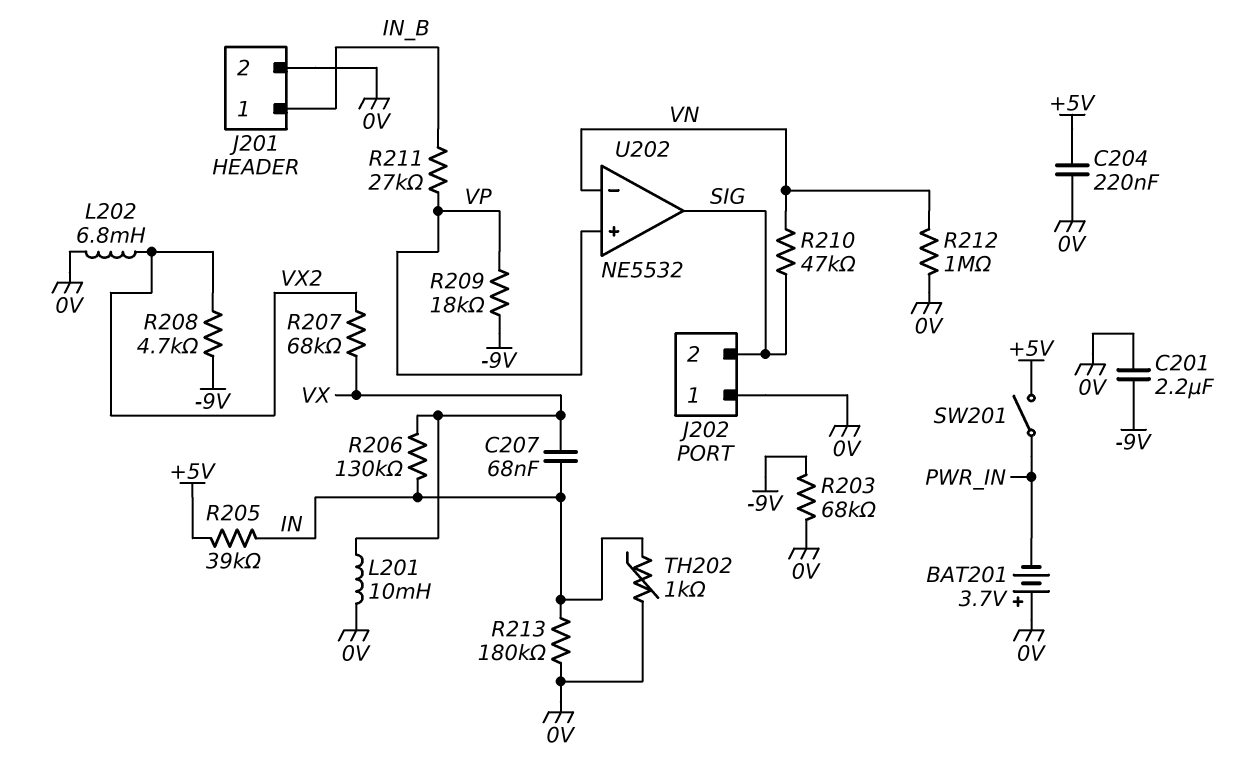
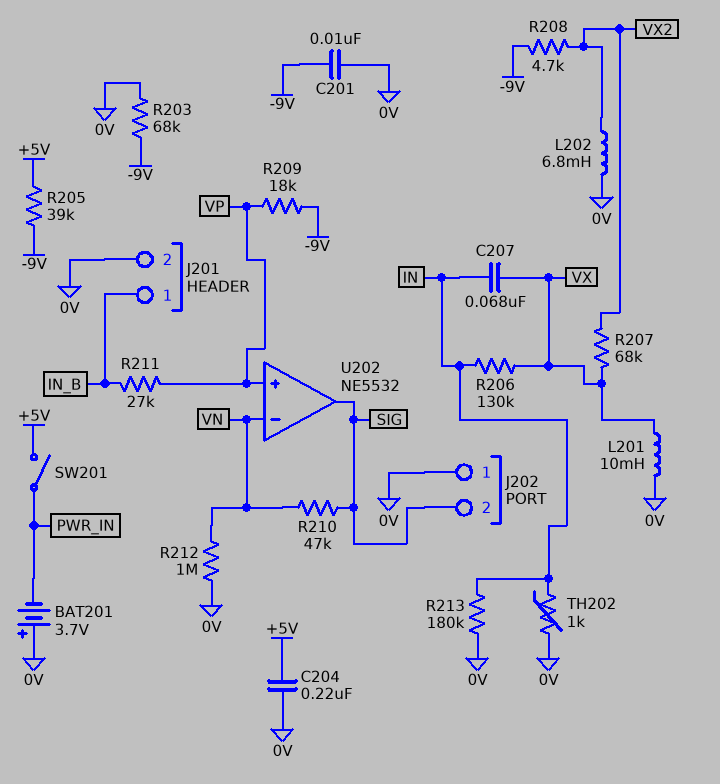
C201: 2.2uF (-9V, 0V) -> 10nF (-9V, 0V)
R205: 39k (+5V, IN) -> 39k (+5V, -9V)

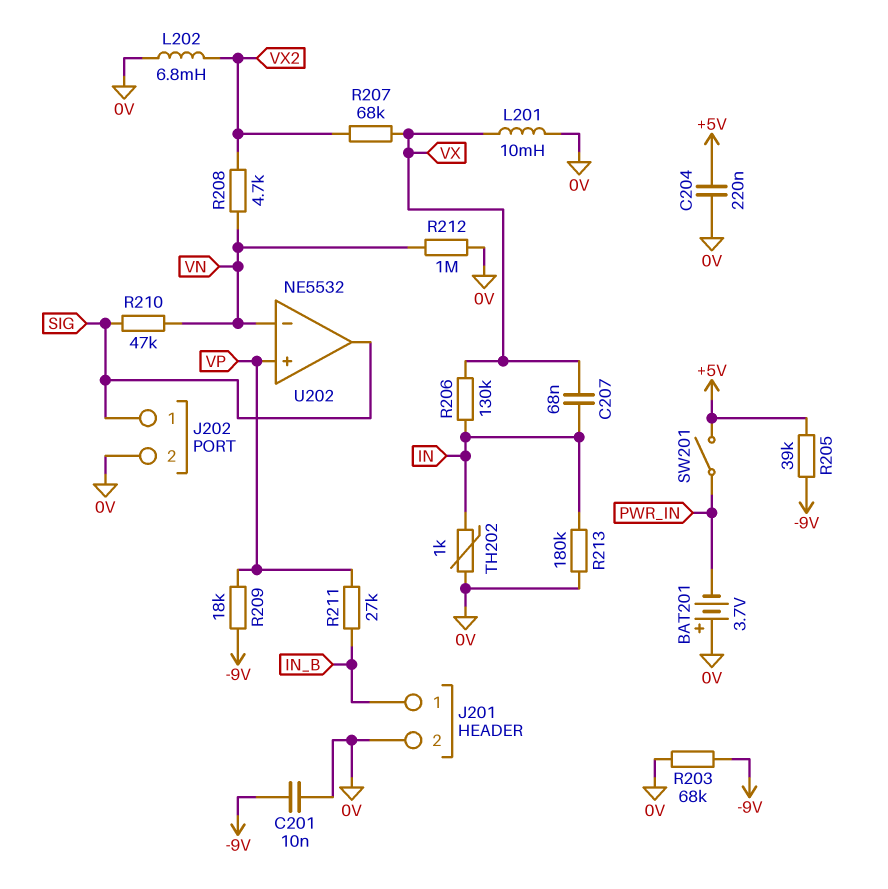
J202 pin 1: 0V -> SIG
J202 pin 2: SIG -> 0V
R208: 4.7k (-9V, VX2) -> 4.7k (VN, VX2)

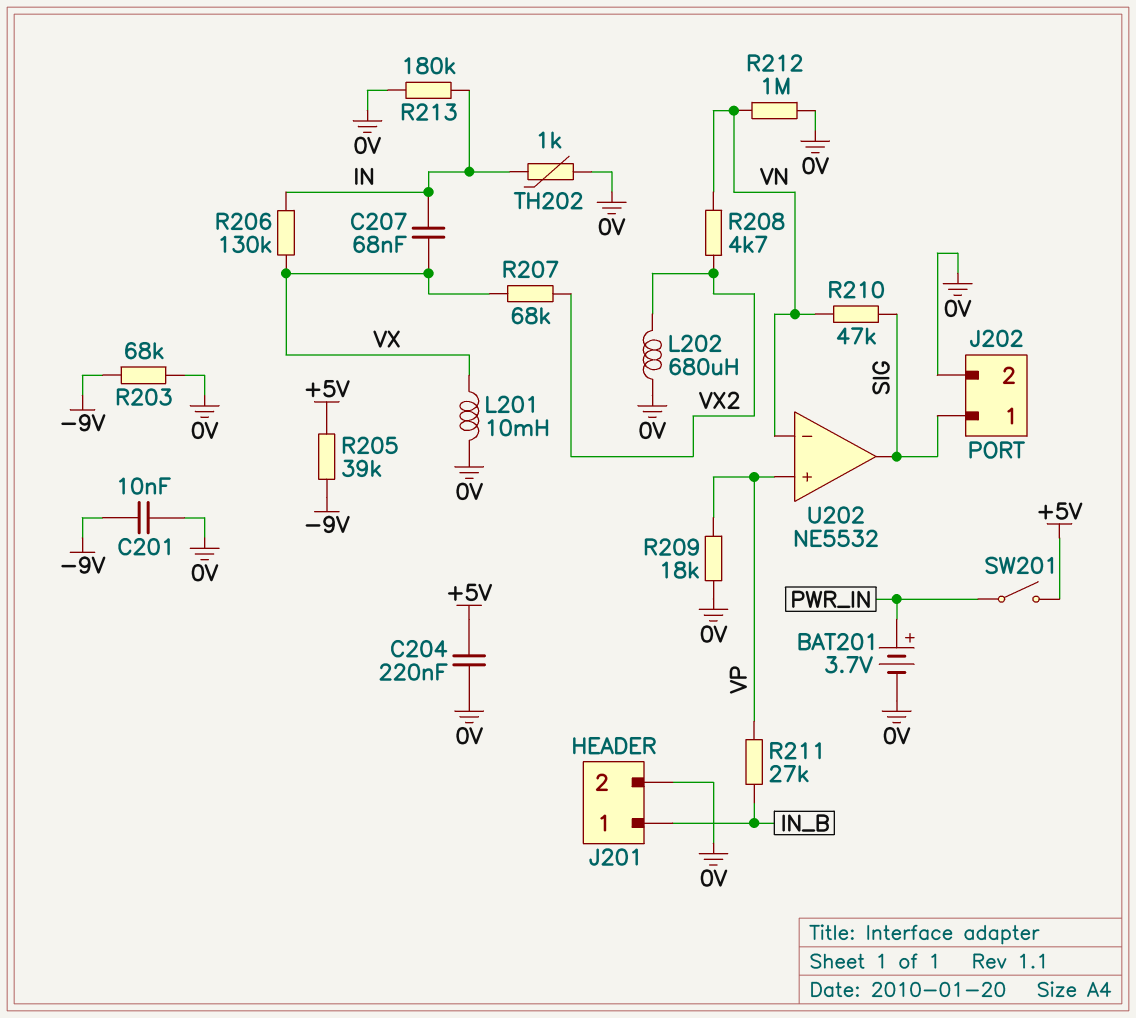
BAT201: 3.7V (plus 0V, minus PWR_IN) -> 3.7V (plus PWR_IN, minus 0V)
L202: 6.8mH (0V, VX2) -> 680uH (0V, VX2)
R209: 18k (-9V, VP) -> 18k (0V, VP)

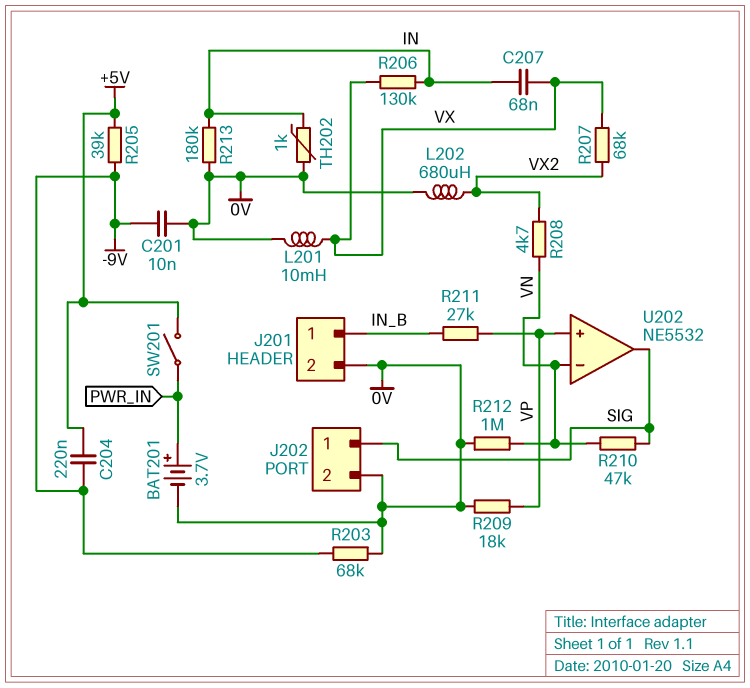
C204: 220nF (+5V, 0V) -> 220nF (+5V, -9V)

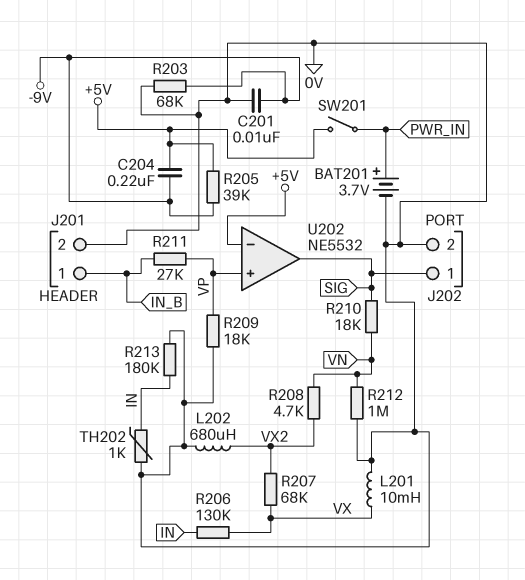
C207: 68nF (IN, VX) -> none
R210: 47k (SIG, VN) -> 18k (SIG, VN)
U202 pin in-: VN -> +5V

